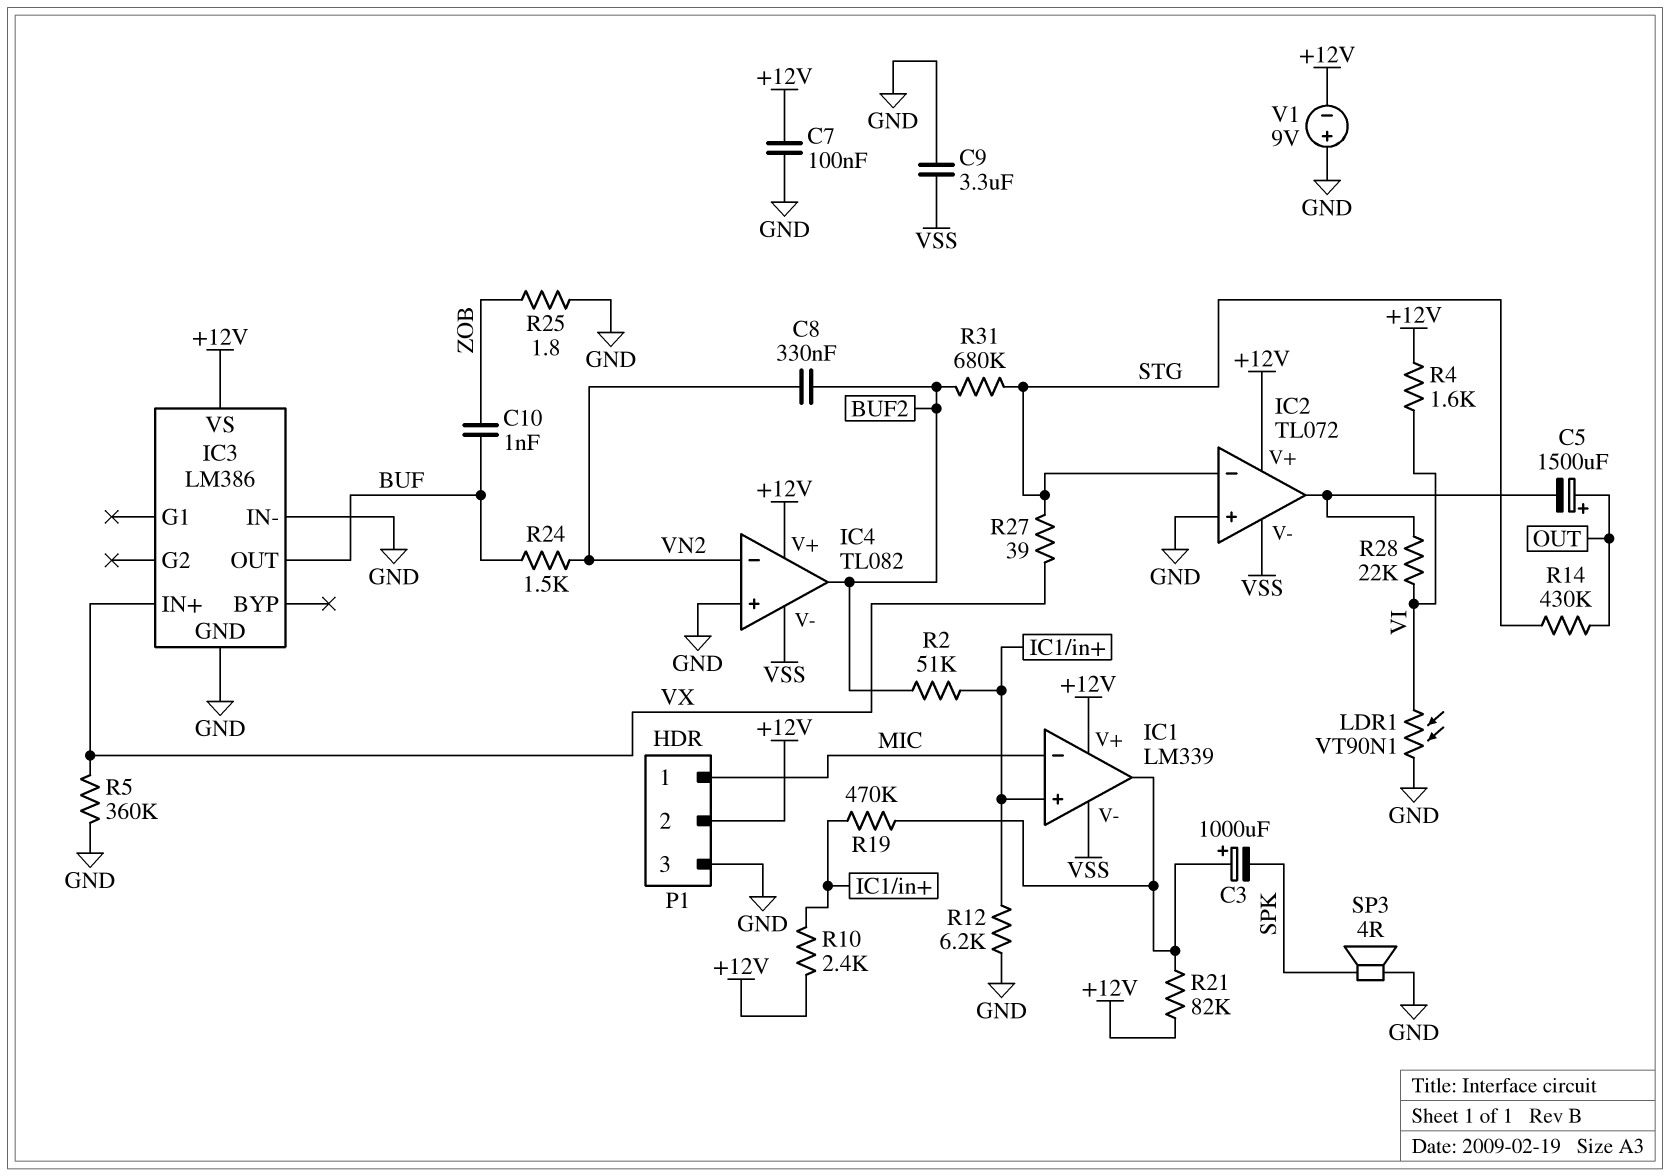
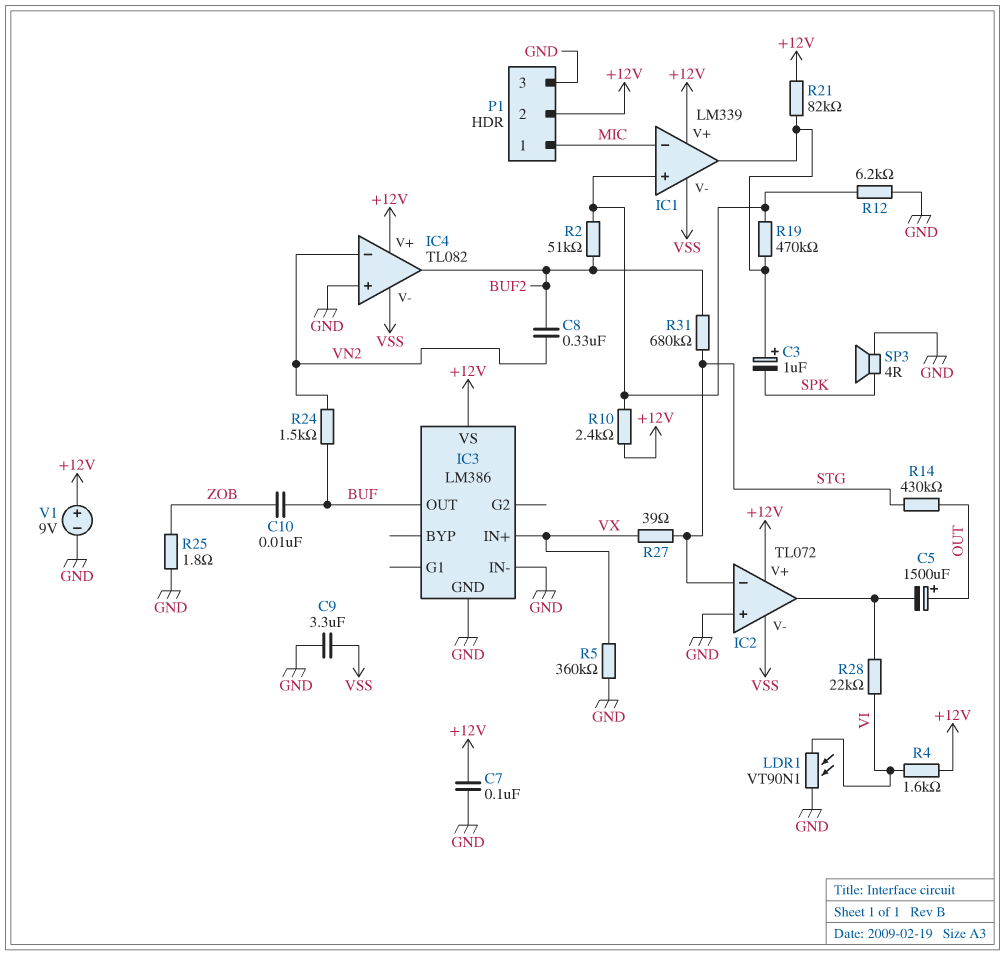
C3: 1000uF (plus IC1/out, minus SPK) -> 1uF (plus IC1/out, minus SPK)
C10: 1nF (BUF, ZOB) -> 10nF (BUF, ZOB)
V1: 9V (plus GND, minus +12V) -> 9V (plus +12V, minus GND)

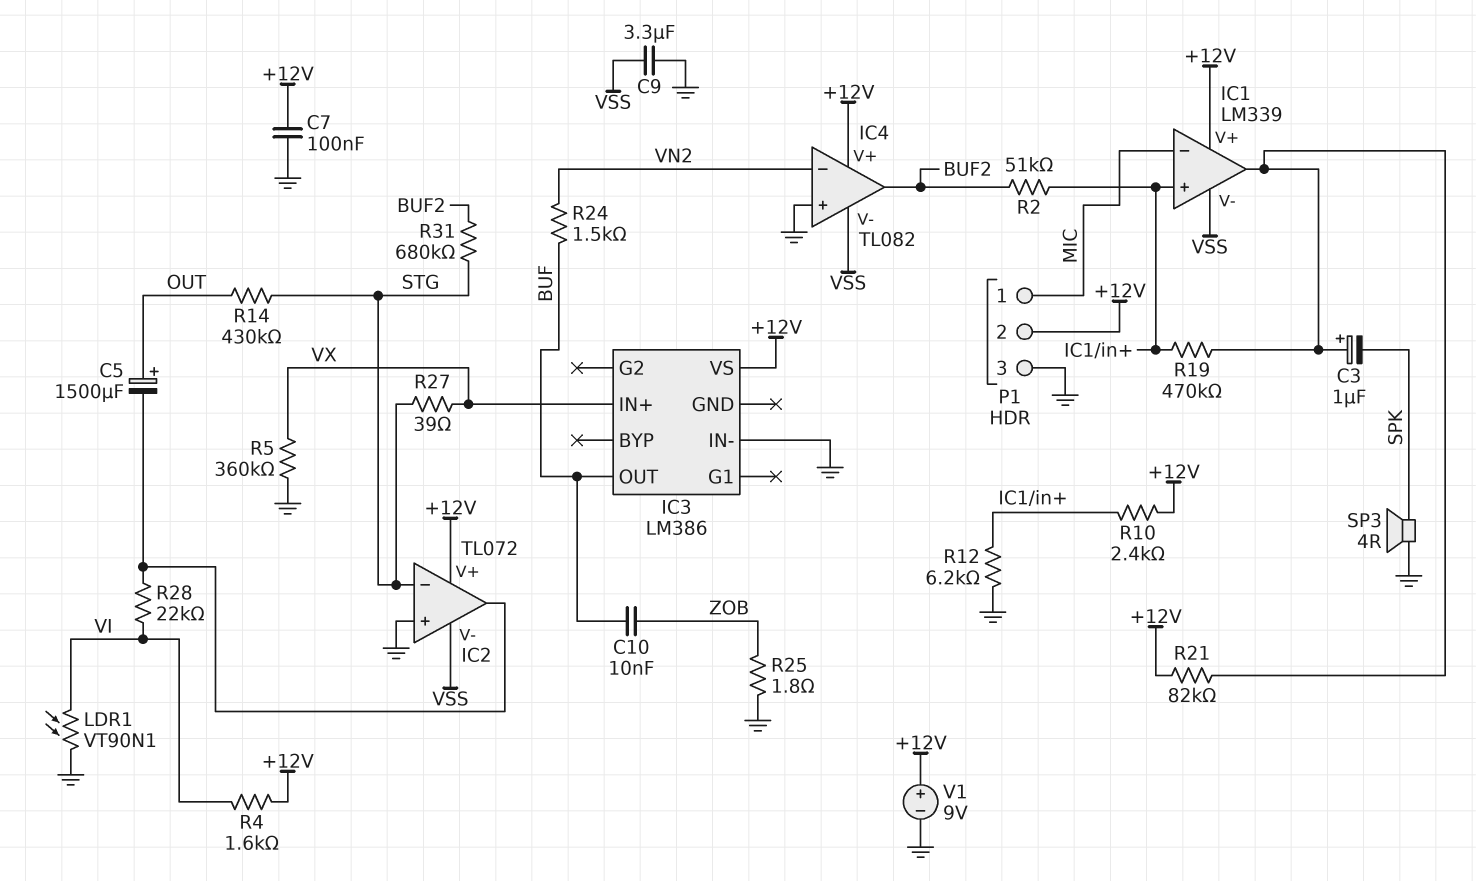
C8: 330nF (BUF2, VN2) -> none
IC3 pin GND: GND -> none

